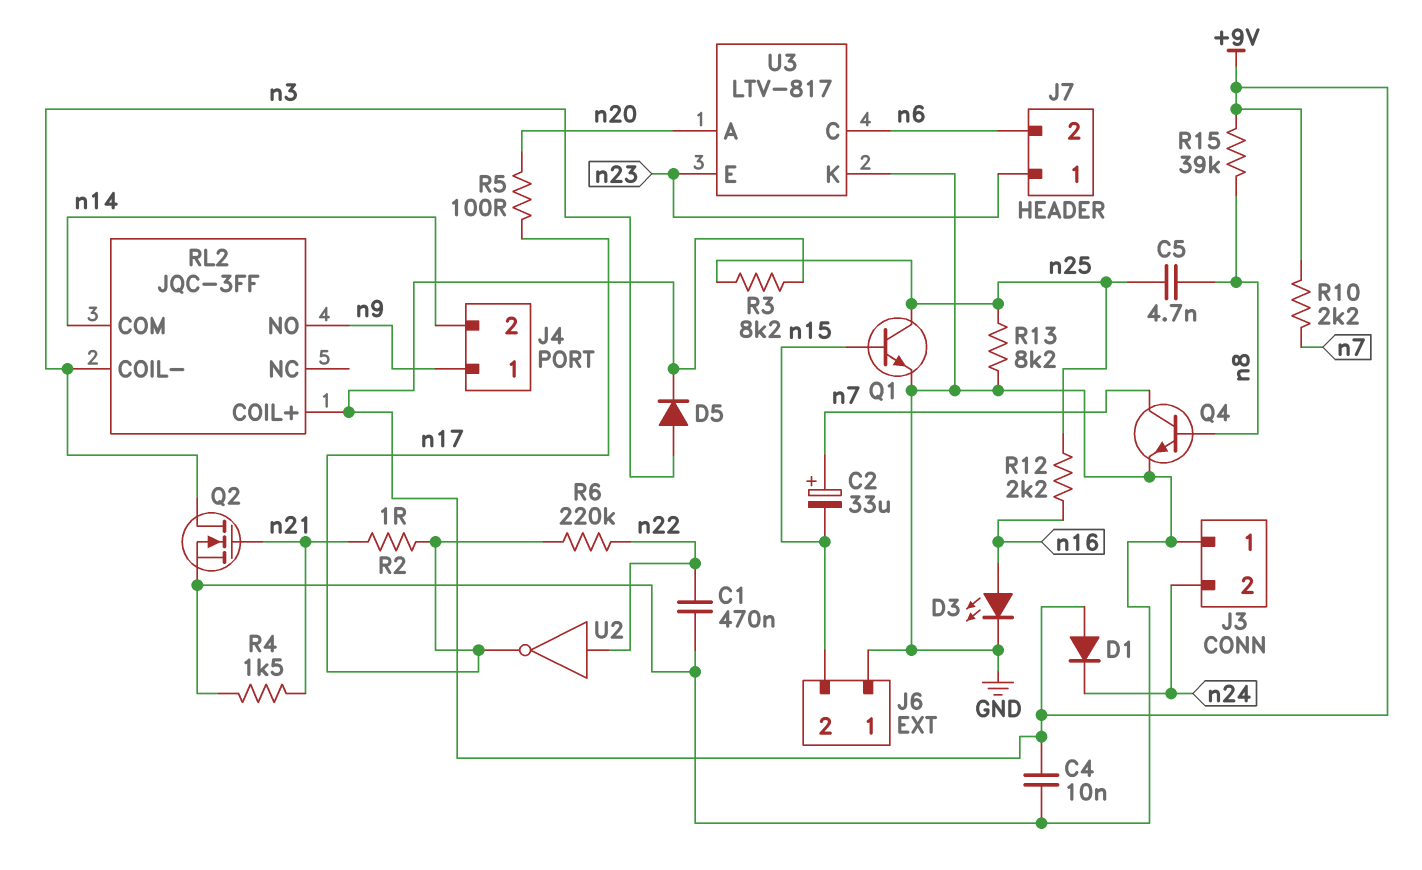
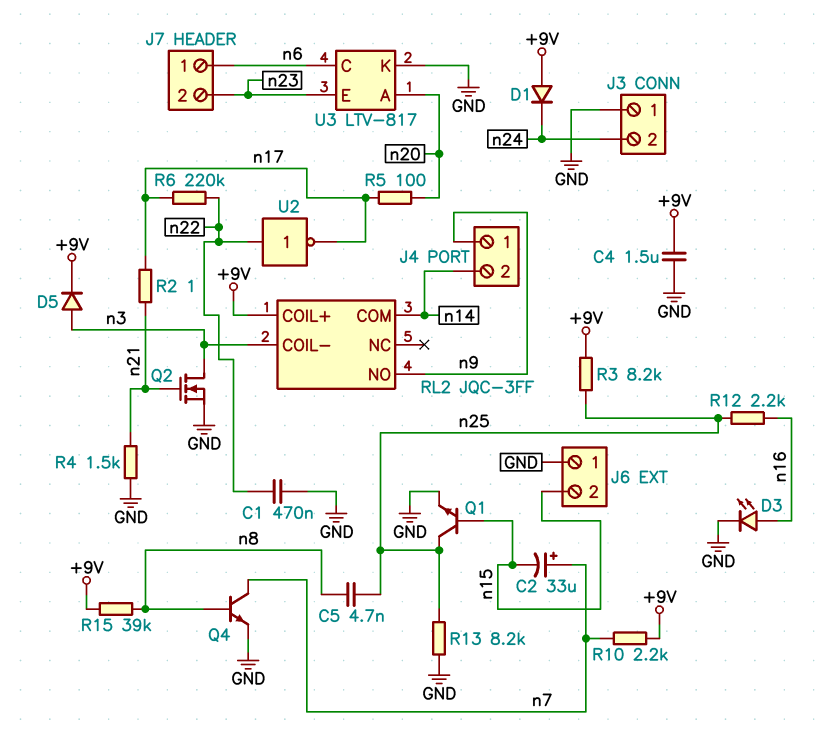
C4: 10nF (+9V, GND) -> 1.5uF (+9V, GND)
J7 pin 1: n23 -> n6
J7 pin 2: n6 -> n23

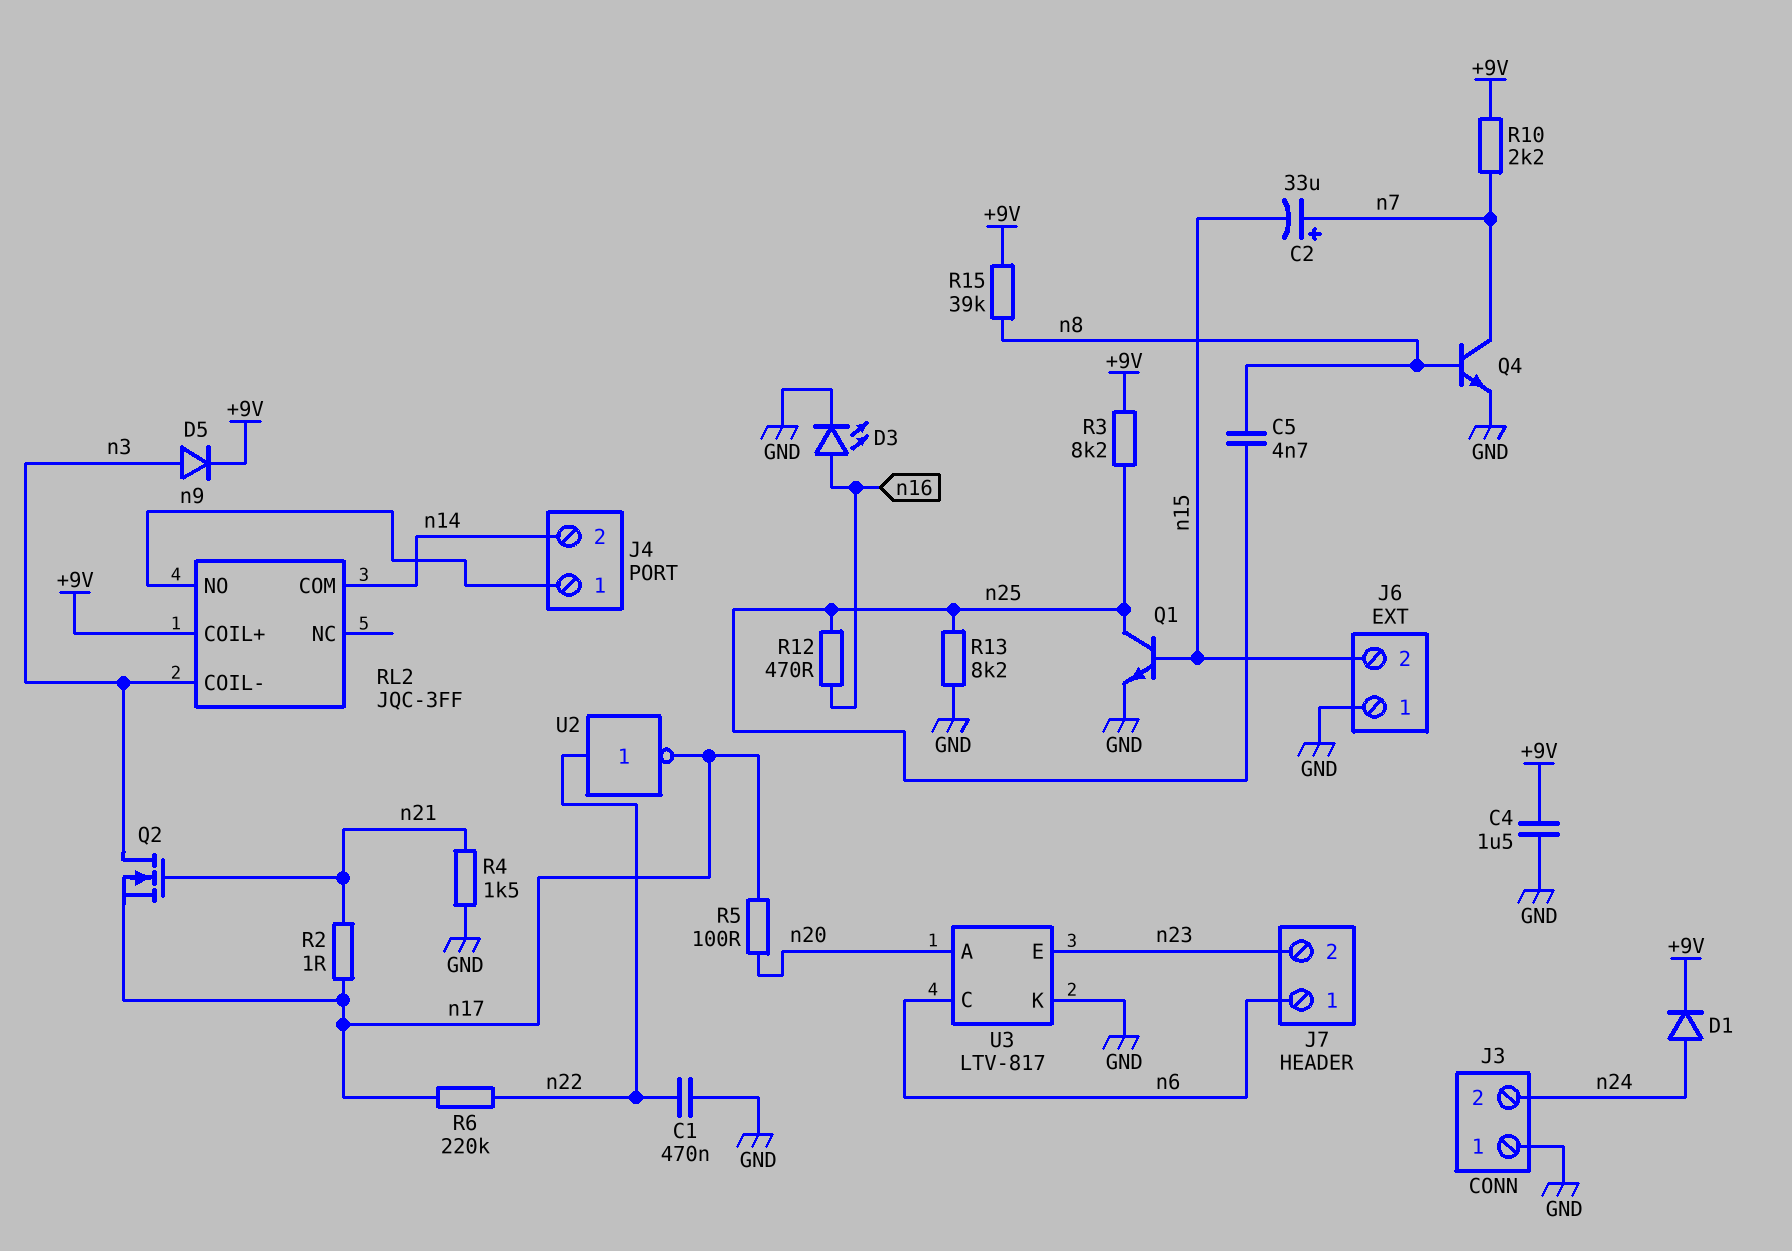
D1: diode (A +9V, K n24) -> diode (A n24, K +9V)
Q2: NMOS (G n21, D n3, S GND) -> NMOS (G n21, D n3, S n17)
R12: 2.2k (n16, n25) -> 470 (n16, n25)

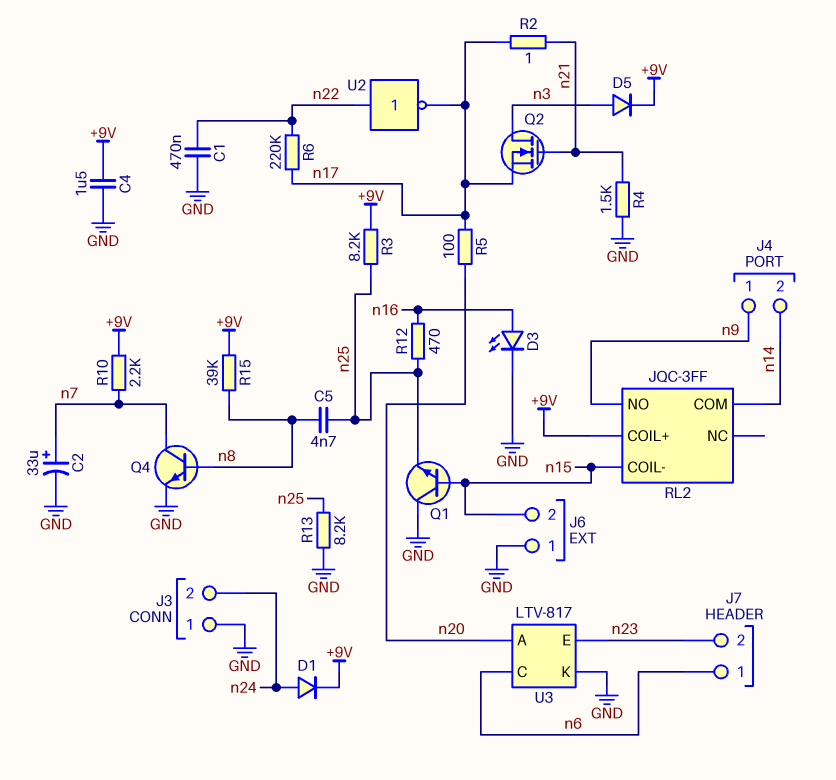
C2: 33uF (plus n7, minus n15) -> 33uF (plus n7, minus GND)
Q1: NPN (B n15, C n25, E GND) -> NPN (B n15, C GND, E n25)
RL2 pin COIL-: n3 -> n15

